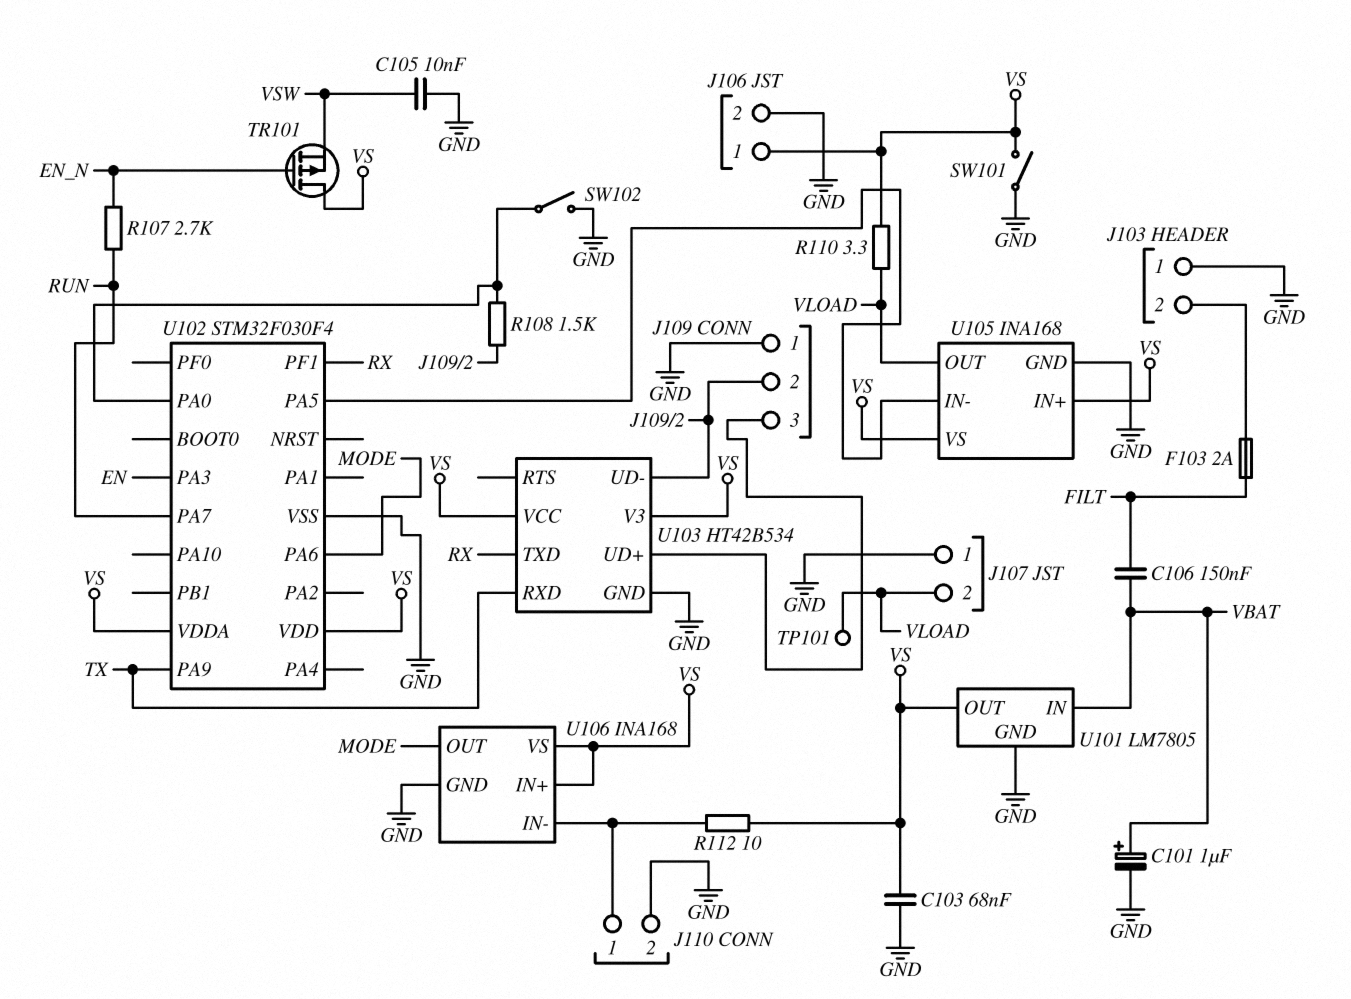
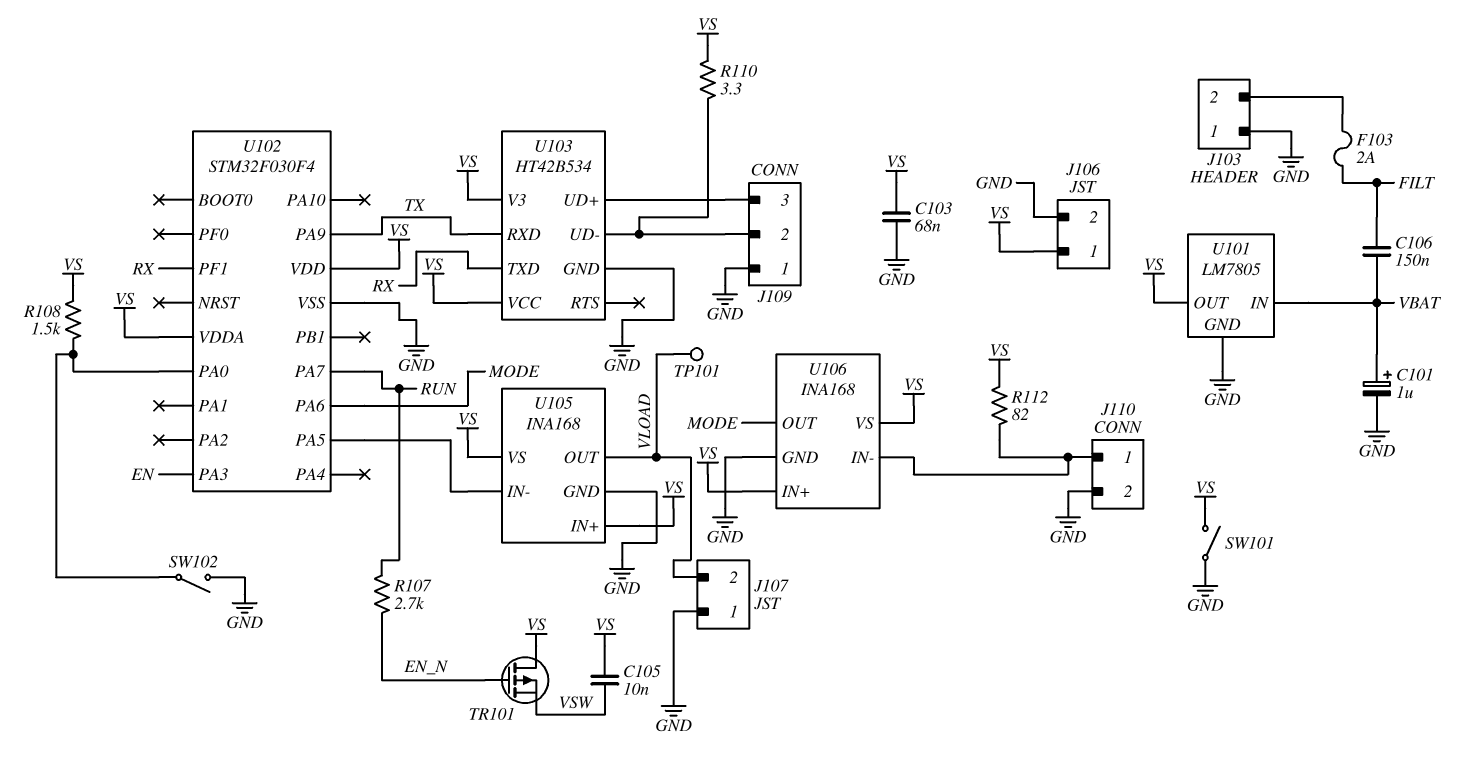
C105: 10nF (GND, VSW) -> 10nF (VS, VSW)
R108: 1.5k (J109/2, U102/PA0) -> 1.5k (U102/PA0, VS)
R110: 3.3 (VLOAD, VS) -> 3.3 (J109/2, VS)
R112: 10 (J110/1, VS) -> 82 (J110/1, VS)

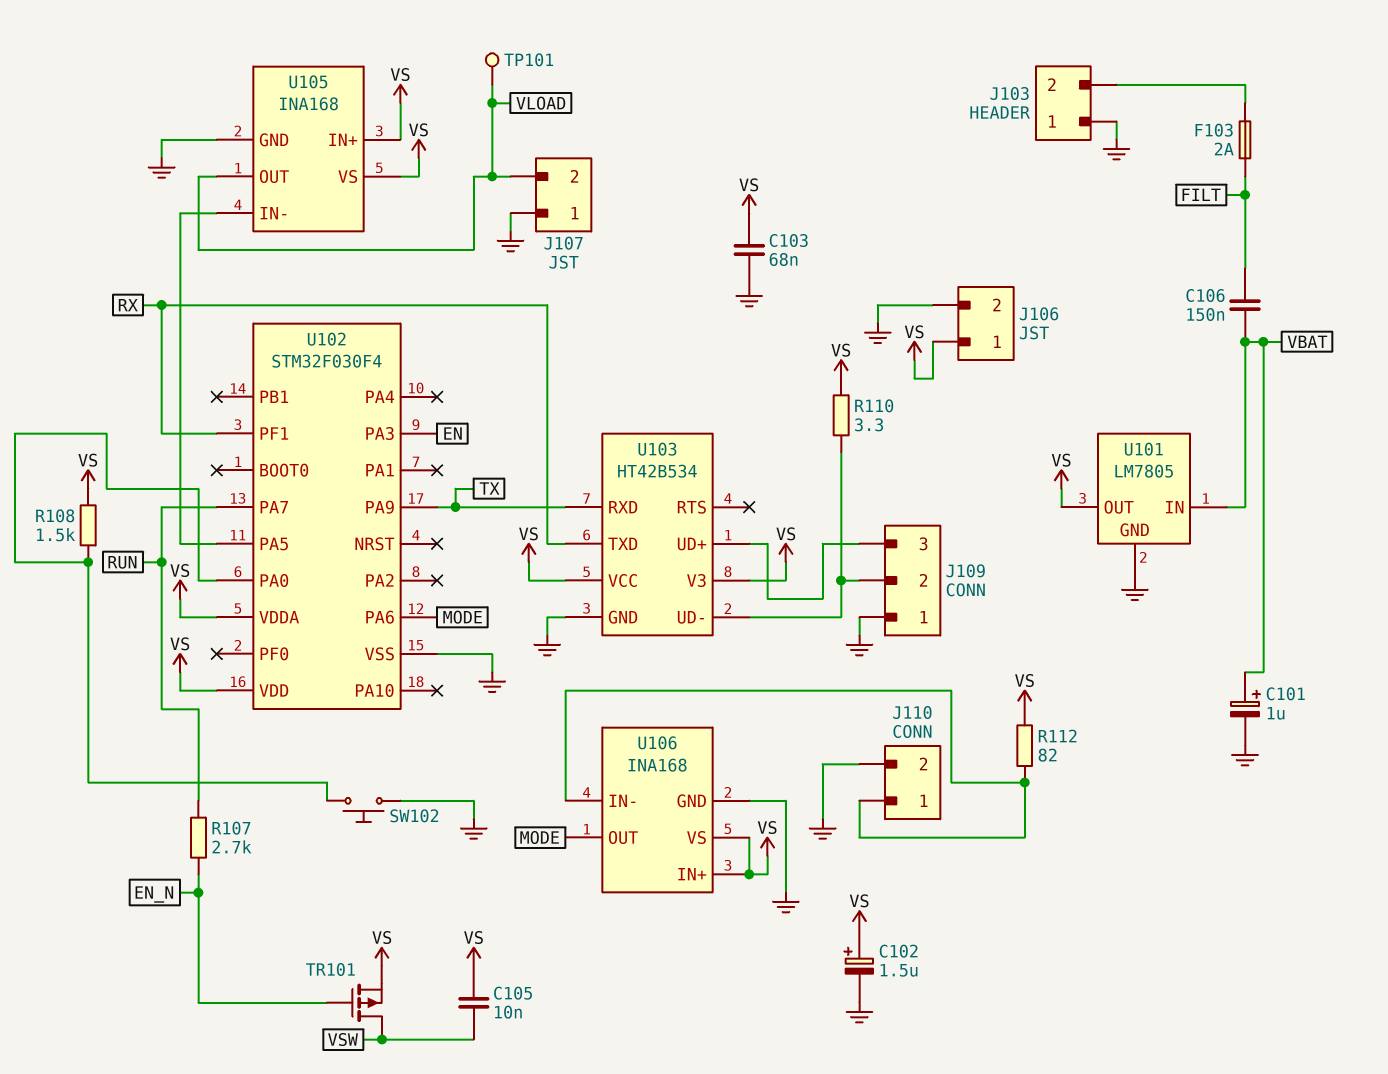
C102: none -> 1.5uF (plus VS, minus GND)
SW101: switch (GND, VS) -> none
SW102: switch (GND, U102/PA0) -> button (GND, U102/PA0)
TR101: PMOS (G EN_N, D VS, S VSW) -> PMOS (G EN_N, D VSW, S VS)

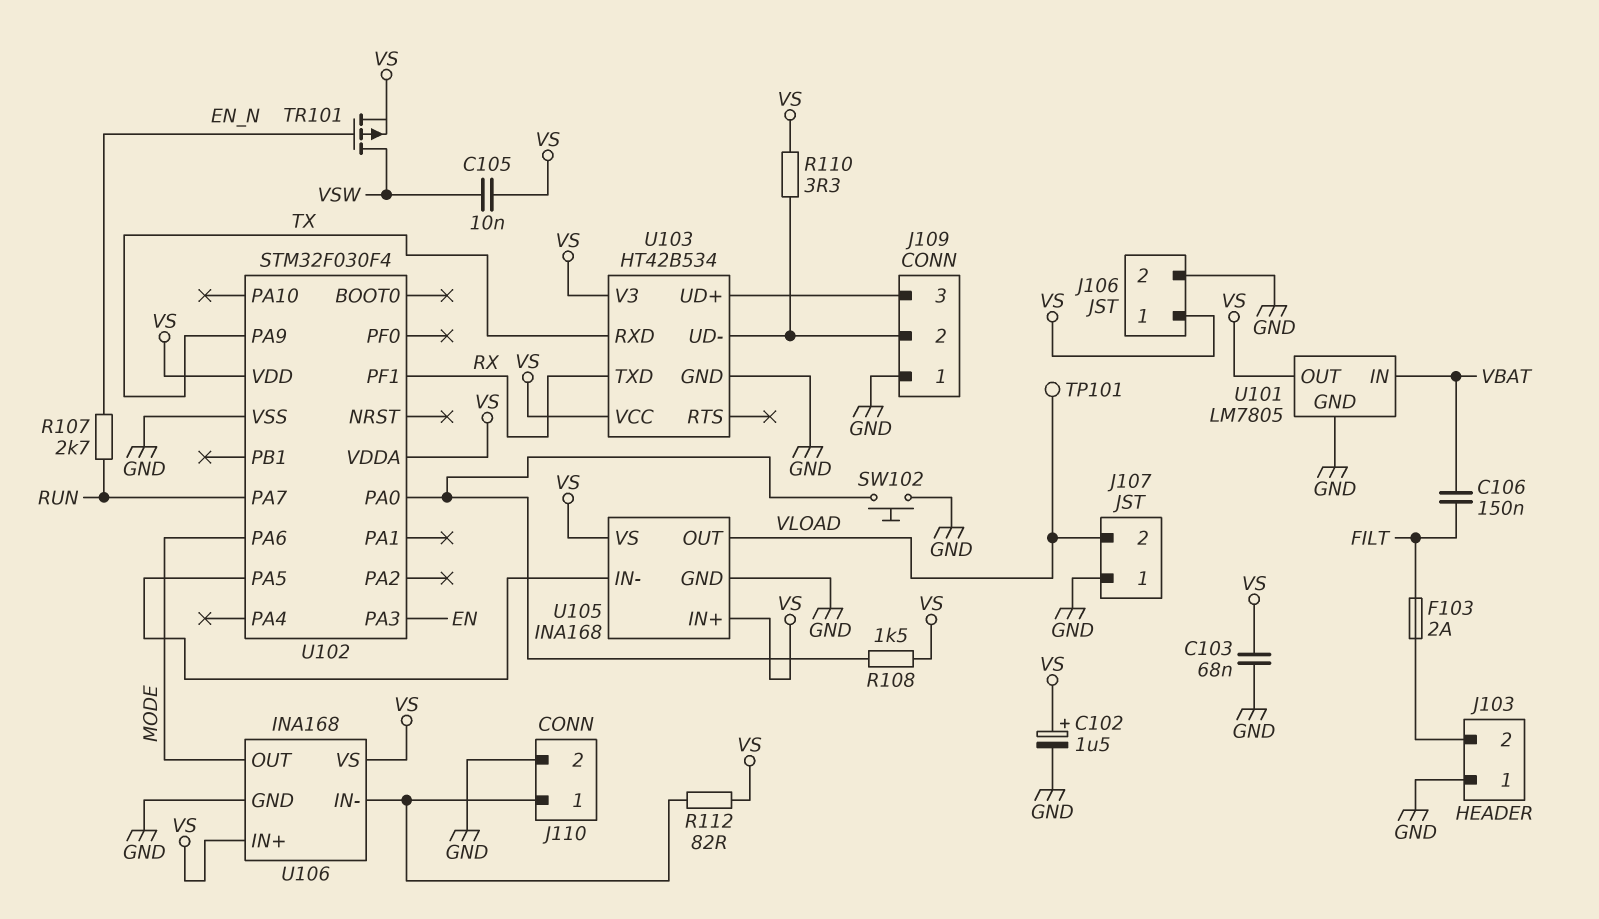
C101: 1uF (plus VBAT, minus GND) -> none

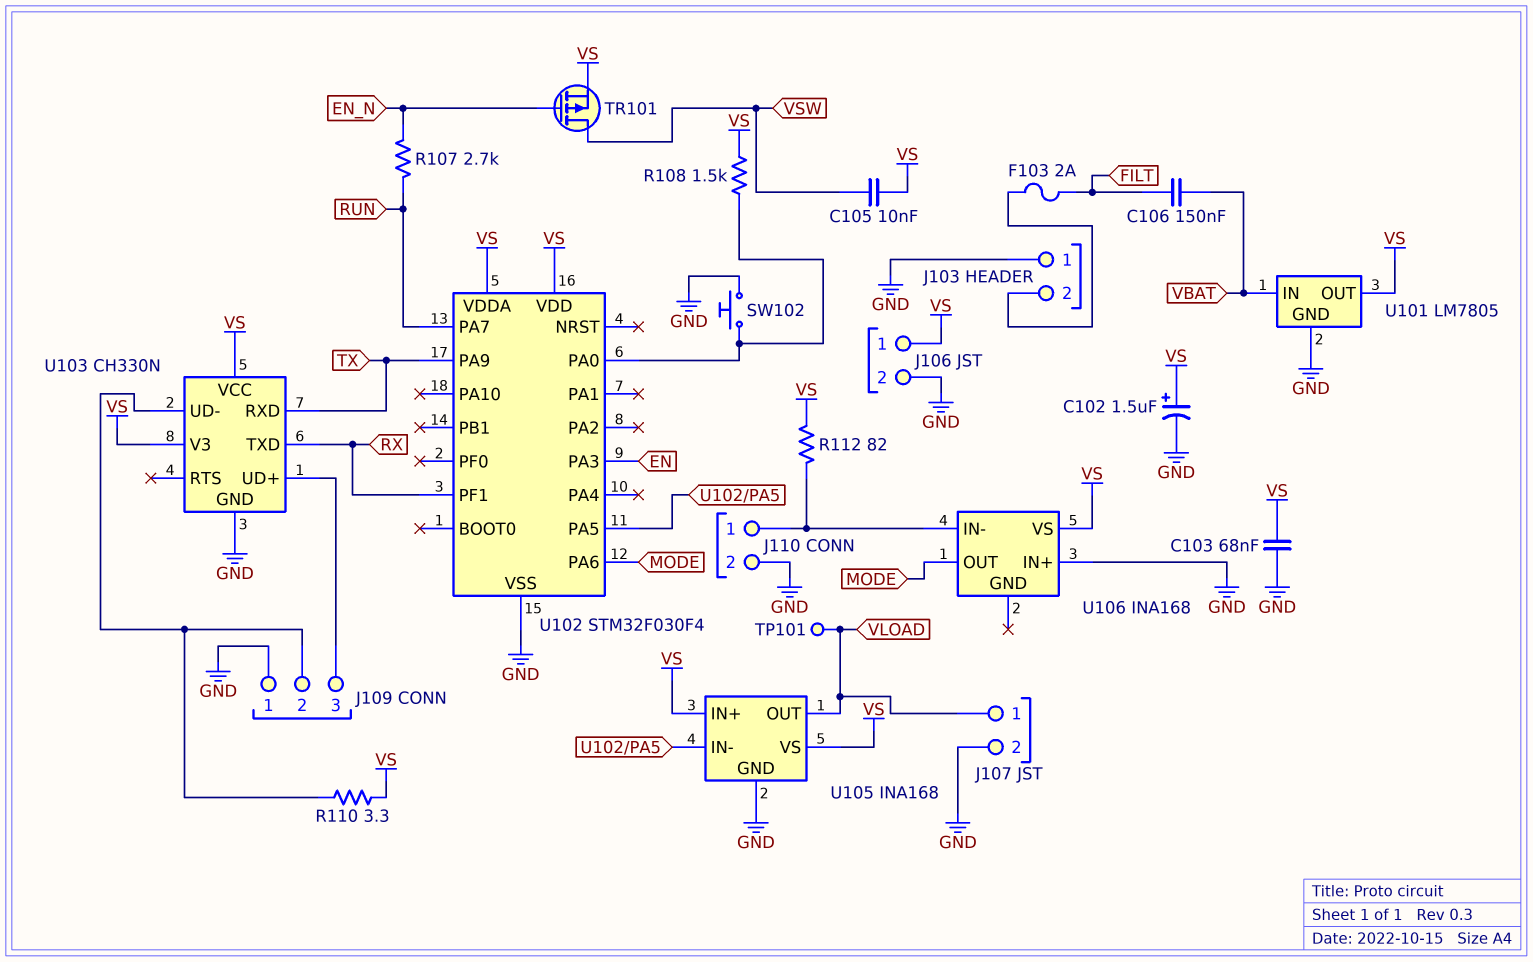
J107 pin 1: GND -> VLOAD
J107 pin 2: VLOAD -> GND
U103: HT42B534 -> CH330N
U106 pin GND: GND -> none
U106 pin IN+: VS -> GND

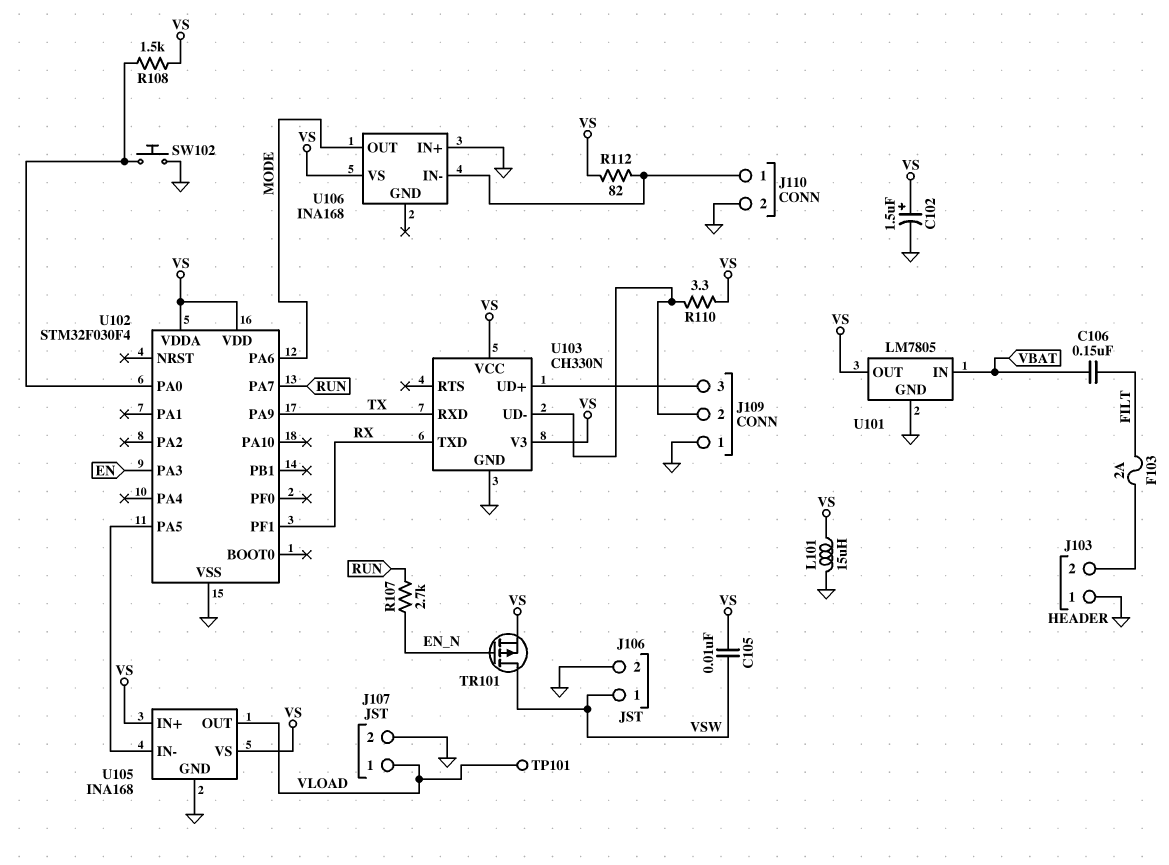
C103: 68nF (GND, VS) -> none
J106 pin 1: VS -> VSW
L101: none -> 15uH (GND, VS)

